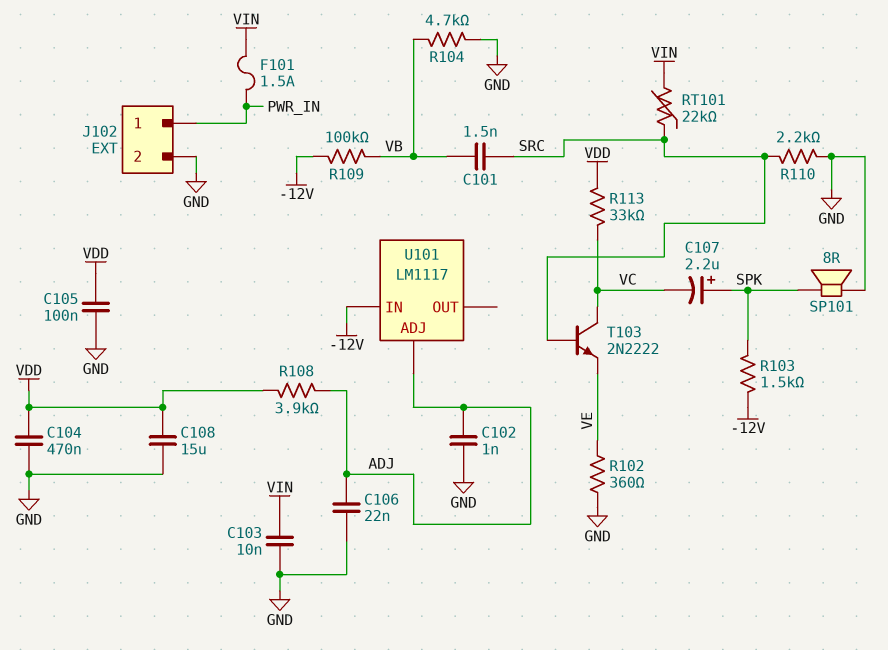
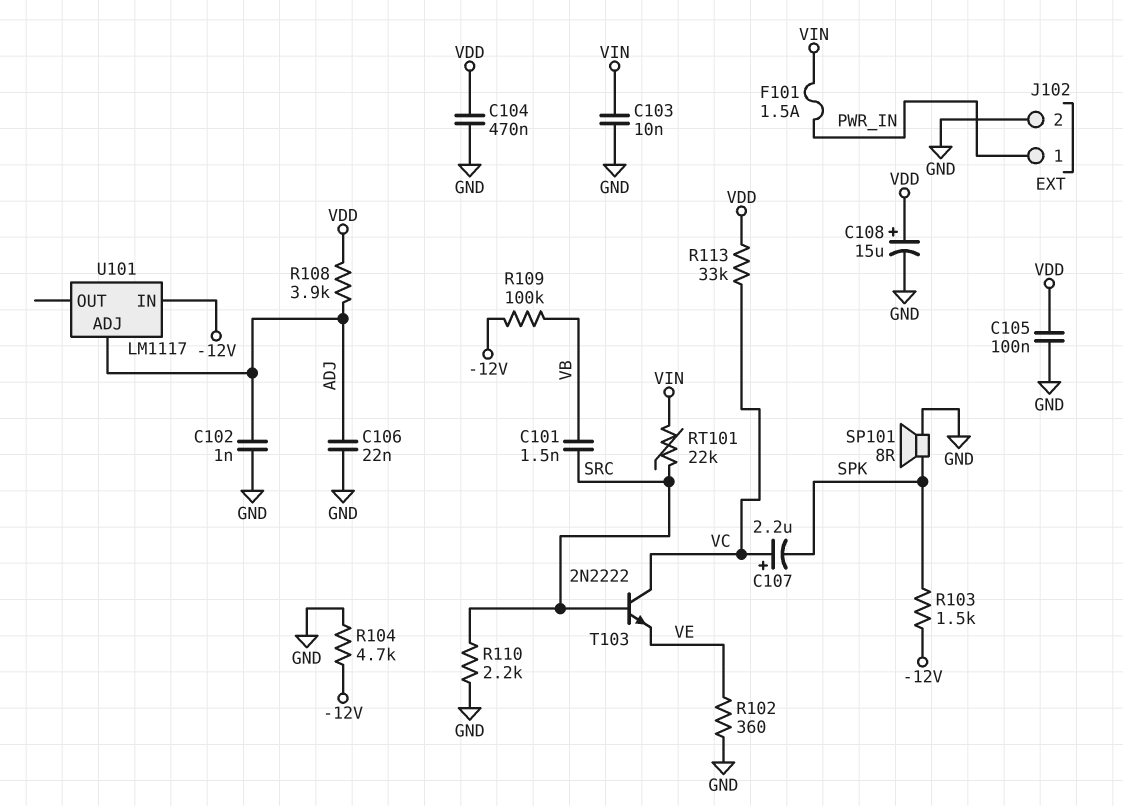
C107: 2.2uF (plus SPK, minus VC) -> 2.2uF (plus VC, minus SPK)
C108: 15uF (GND, VDD) -> 15uF (plus VDD, minus GND)
R104: 4.7k (GND, VB) -> 4.7k (-12V, GND)

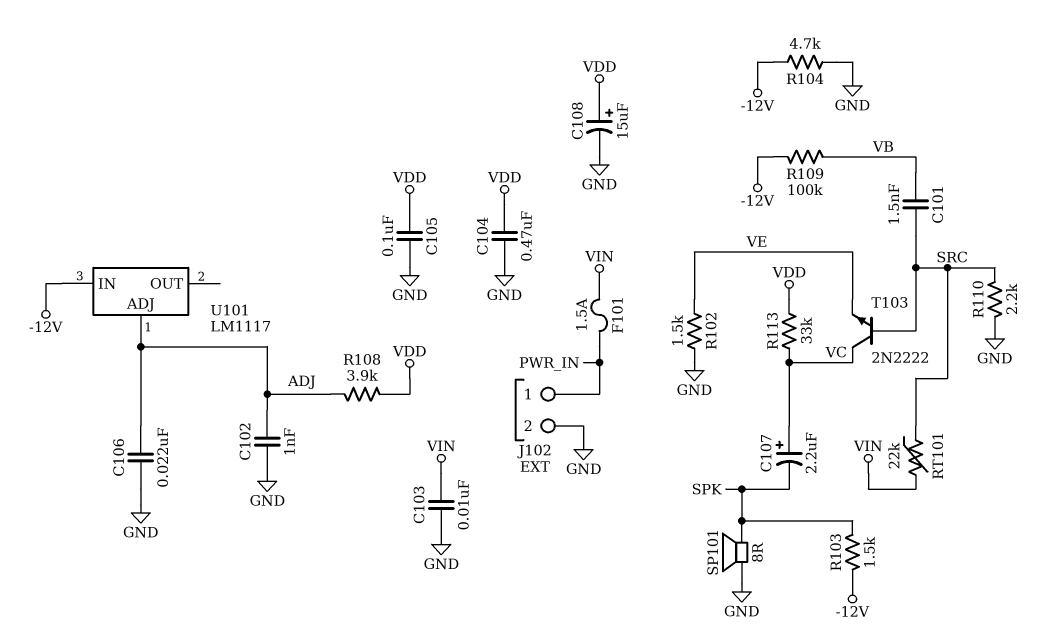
R102: 360 (GND, VE) -> 1.5k (GND, VE)

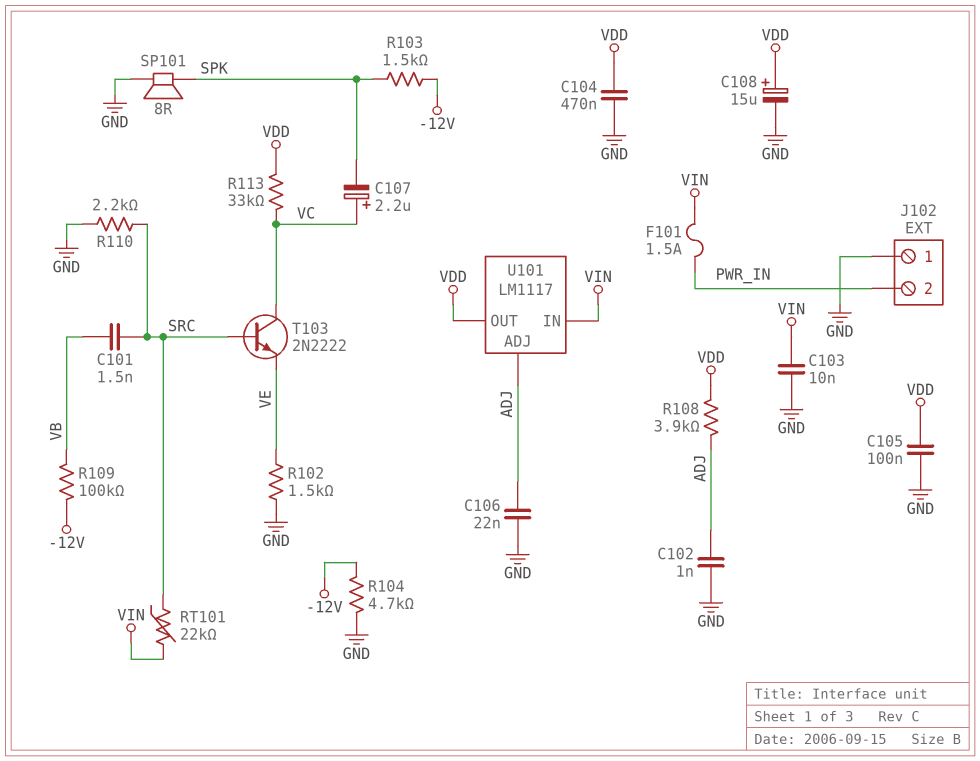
J102 pin 1: PWR_IN -> GND
J102 pin 2: GND -> PWR_IN
U101 pin IN: -12V -> VIN
U101 pin OUT: none -> VDD

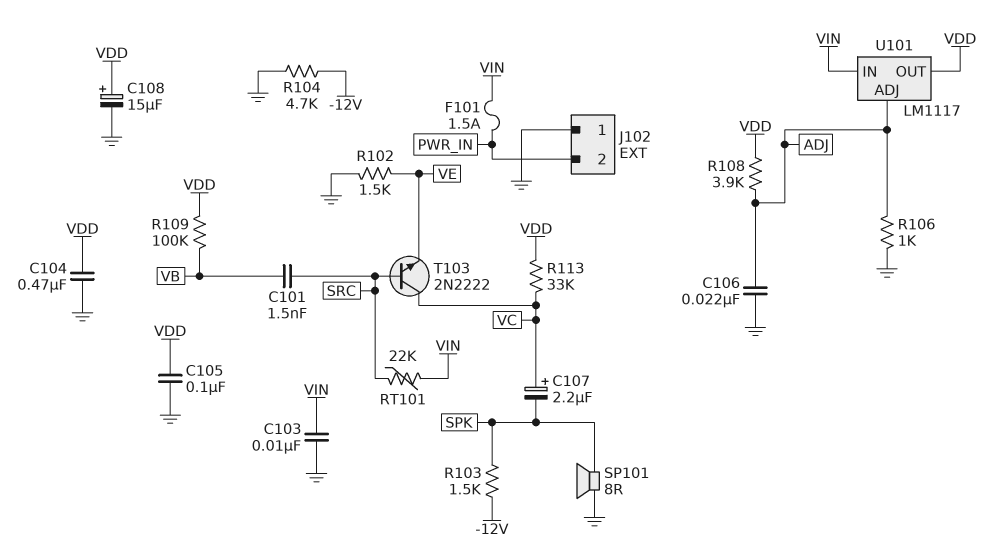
C102: 1nF (ADJ, GND) -> none
R106: none -> 1k (ADJ, GND)
R109: 100k (-12V, VB) -> 100k (VB, VDD)
R110: 2.2k (GND, SRC) -> none

